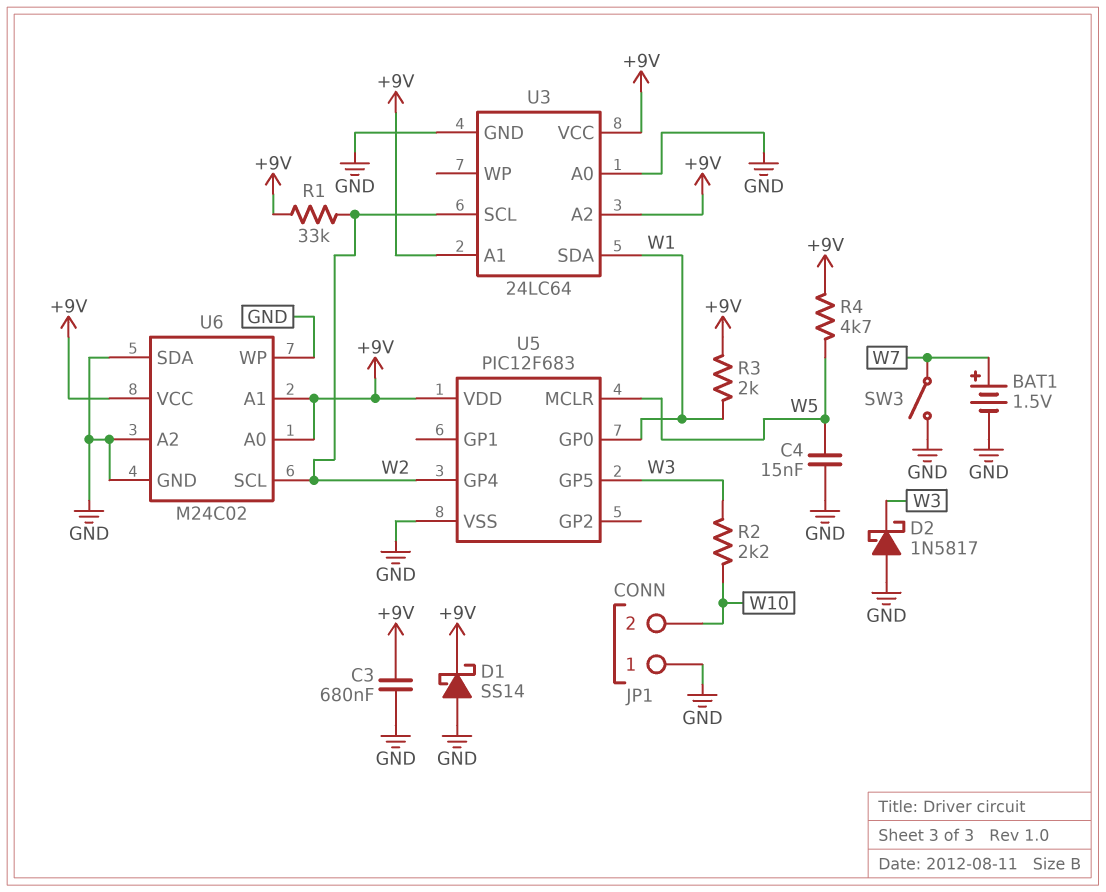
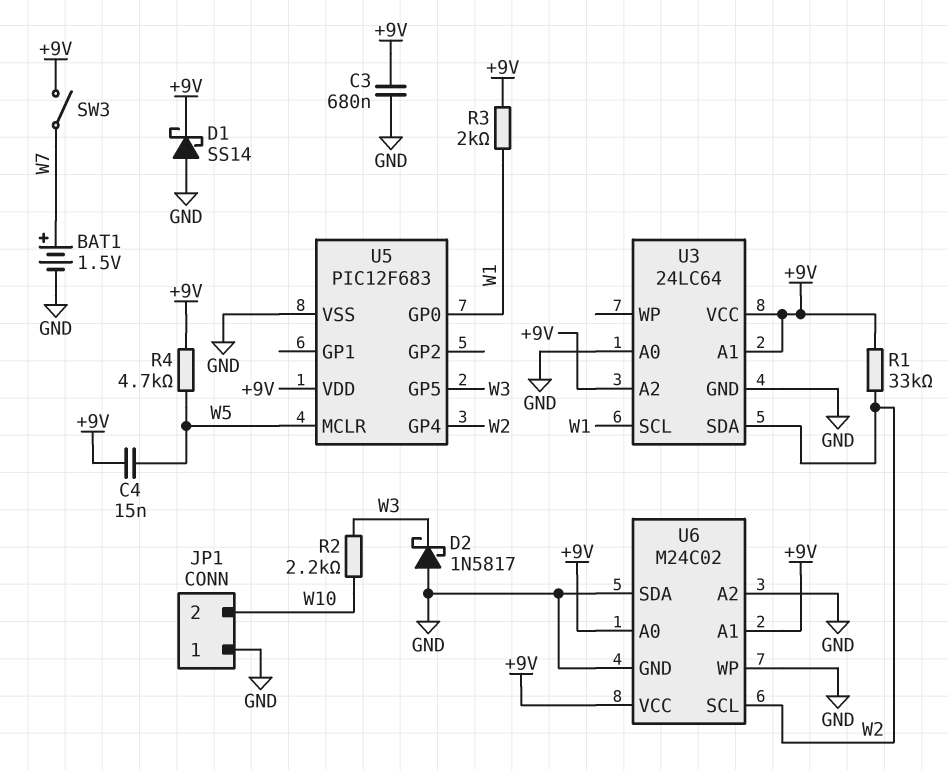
C4: 15nF (GND, W5) -> 15nF (+9V, W5)
SW3: switch (GND, W7) -> switch (+9V, W7)
U3 pin SCL: W2 -> W1
U3 pin SDA: W1 -> W2

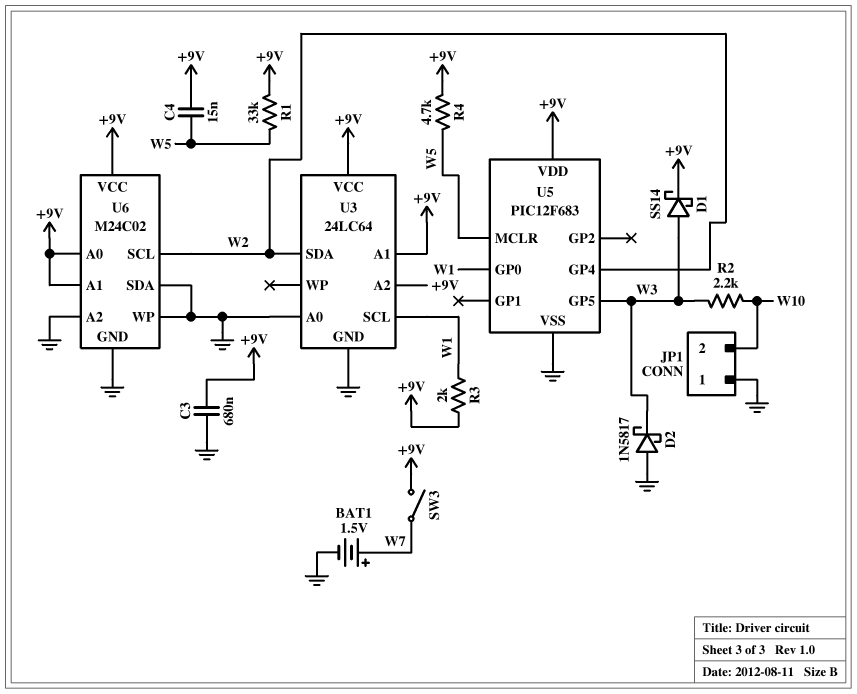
D1: schottky SS14 (A GND, K +9V) -> schottky SS14 (A W3, K +9V)
R1: 33k (+9V, W2) -> 33k (+9V, W5)

